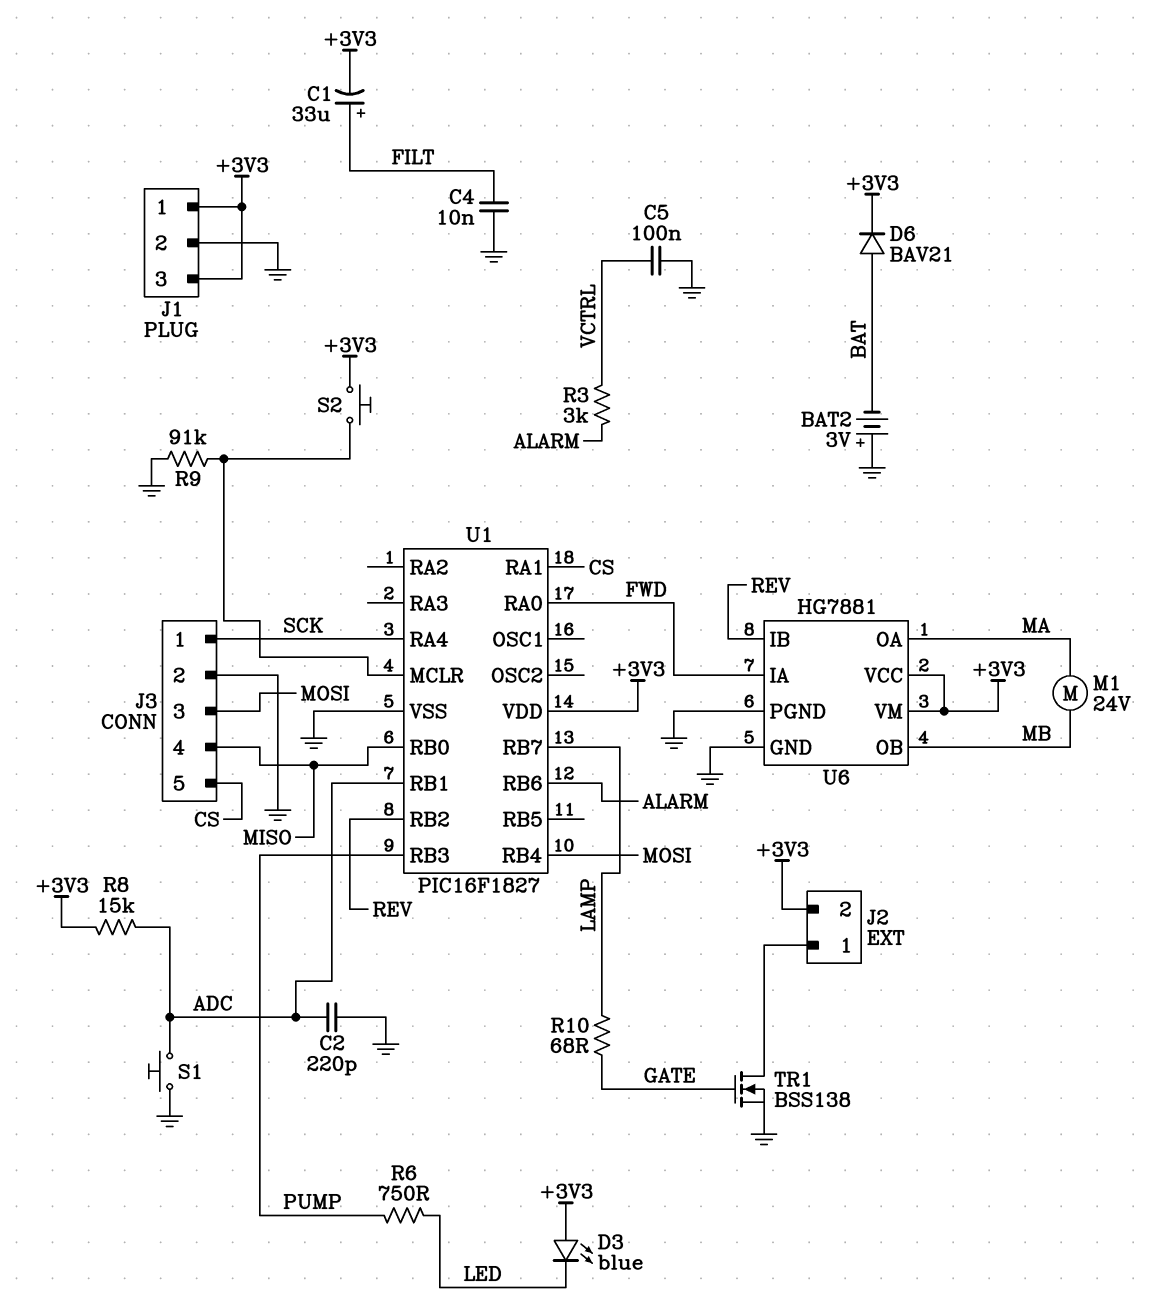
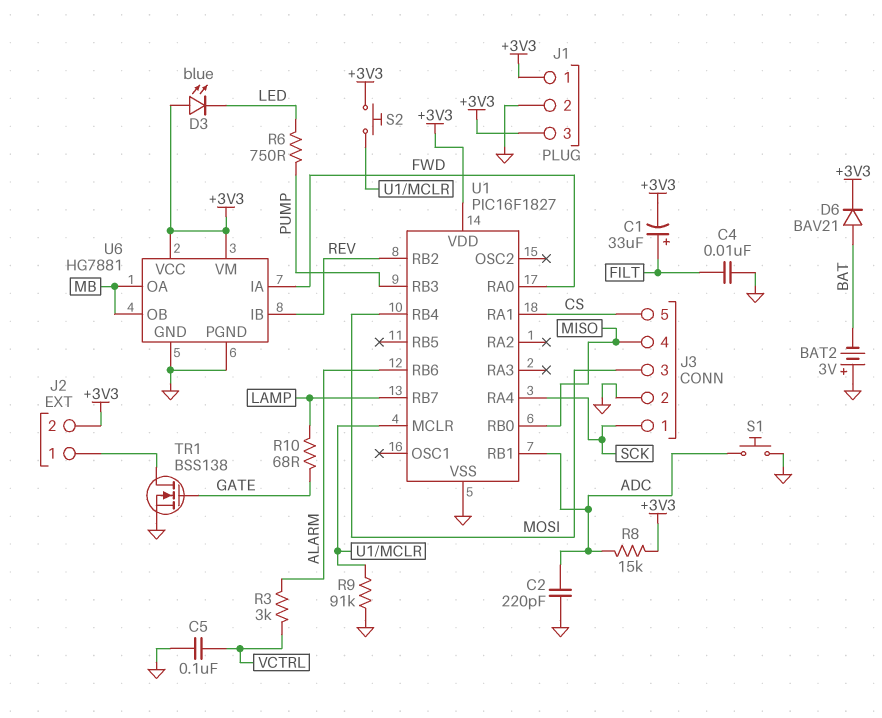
M1: motor 24V (MA, MB) -> none
U6 pin OA: MA -> MB

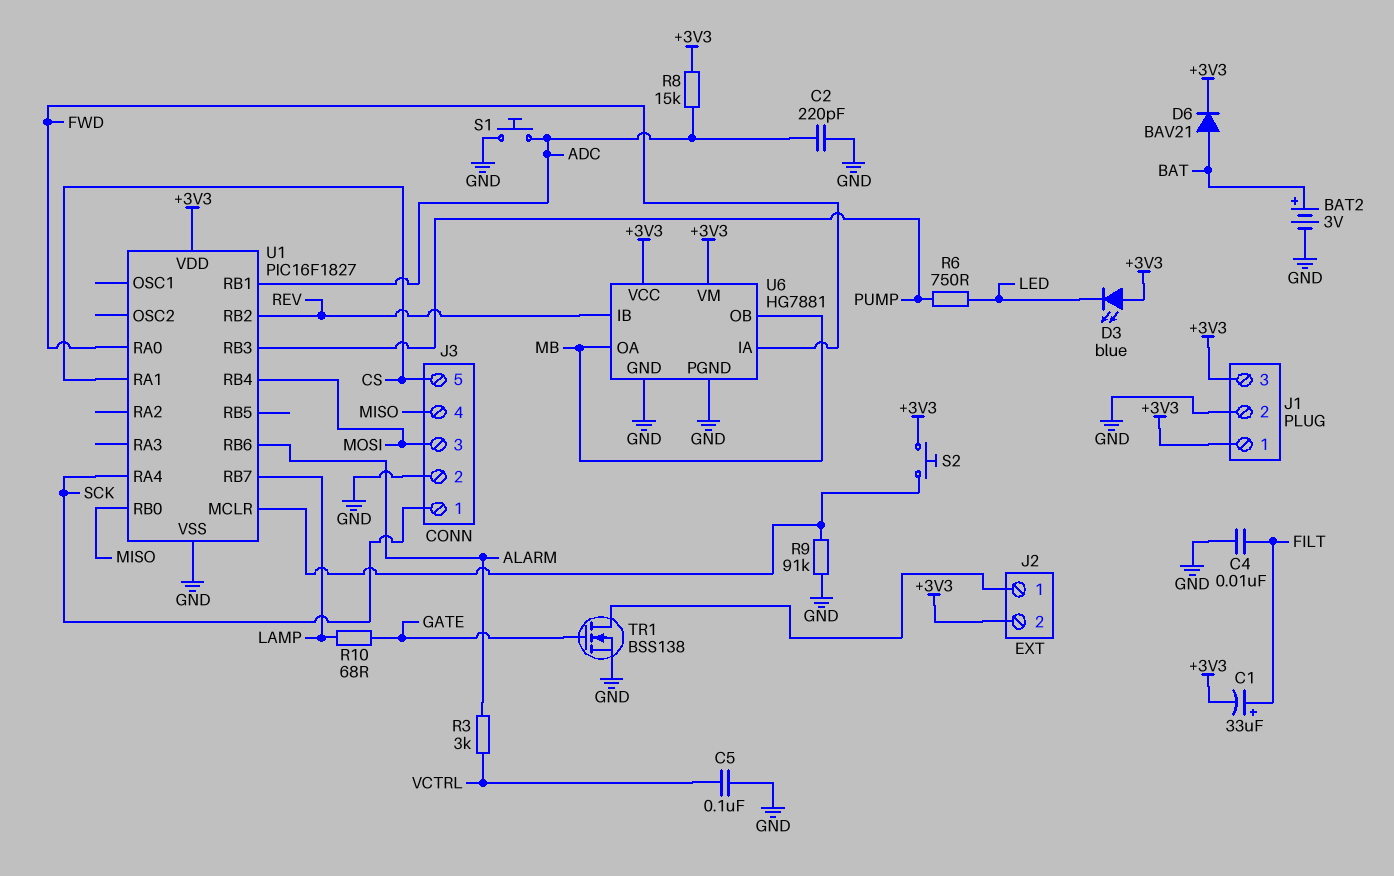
BAT2: 3V (plus GND, minus BAT) -> 3V (plus BAT, minus GND)

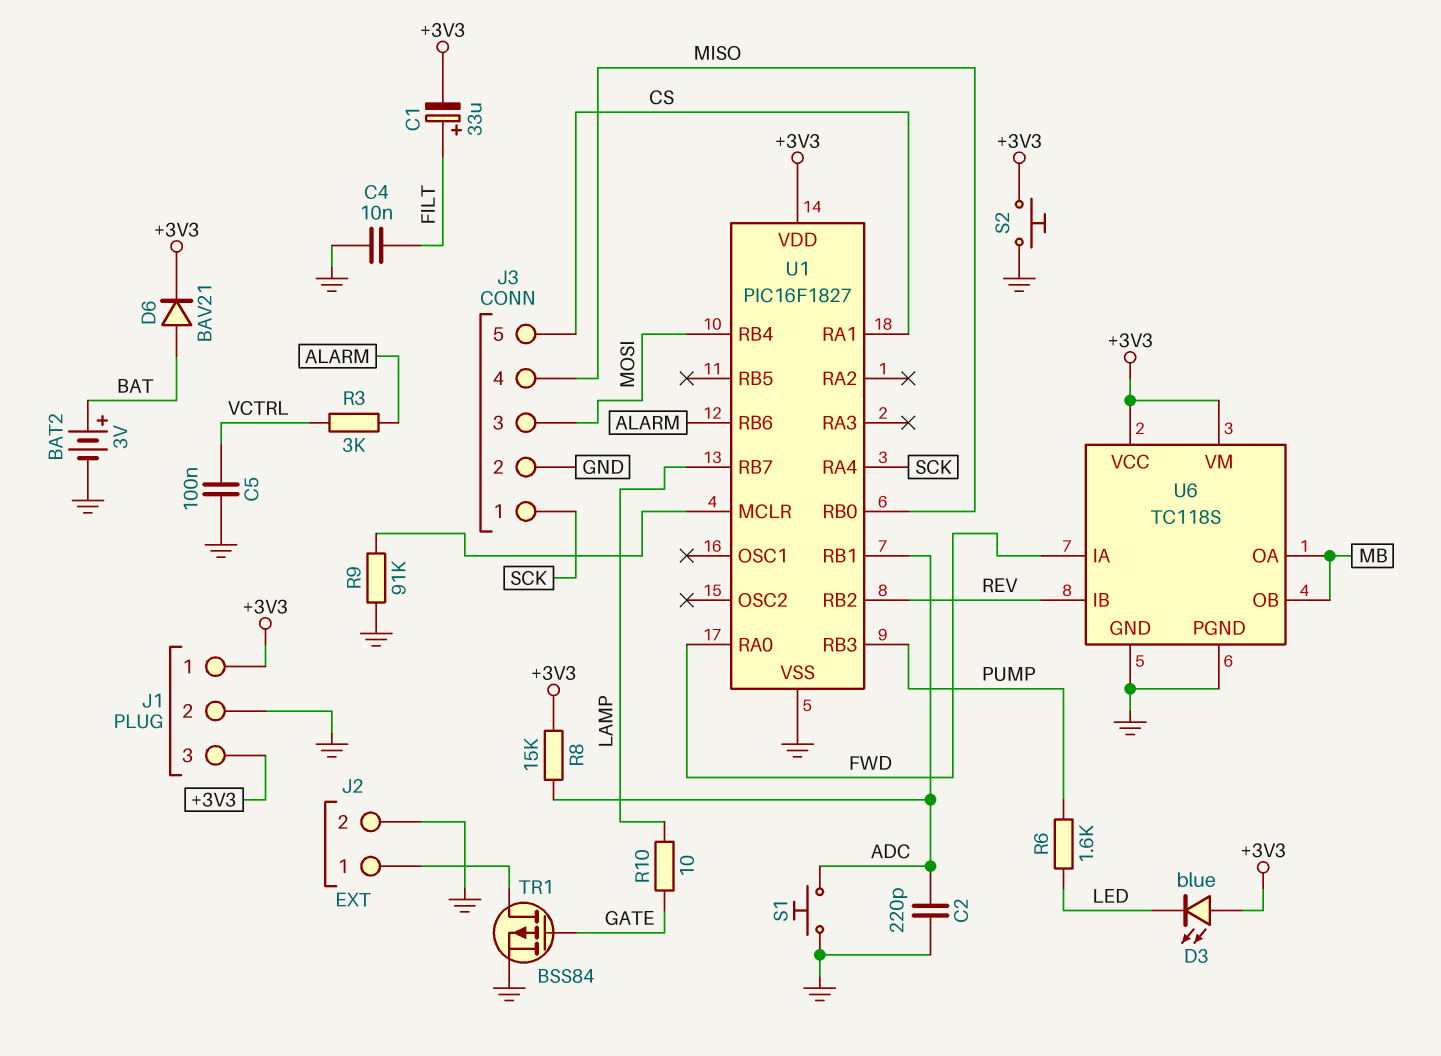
J2 pin 2: +3V3 -> GND
R6: 750 (LED, PUMP) -> 1.6k (LED, PUMP)
R10: 68 (GATE, LAMP) -> 10 (GATE, LAMP)
S2: button (+3V3, U1/MCLR) -> button (+3V3, GND)
TR1: NMOS BSS138 (G GATE, D J2/1, S GND) -> PMOS BSS84 (G GATE, D J2/1, S GND)
U6: HG7881 -> TC118S

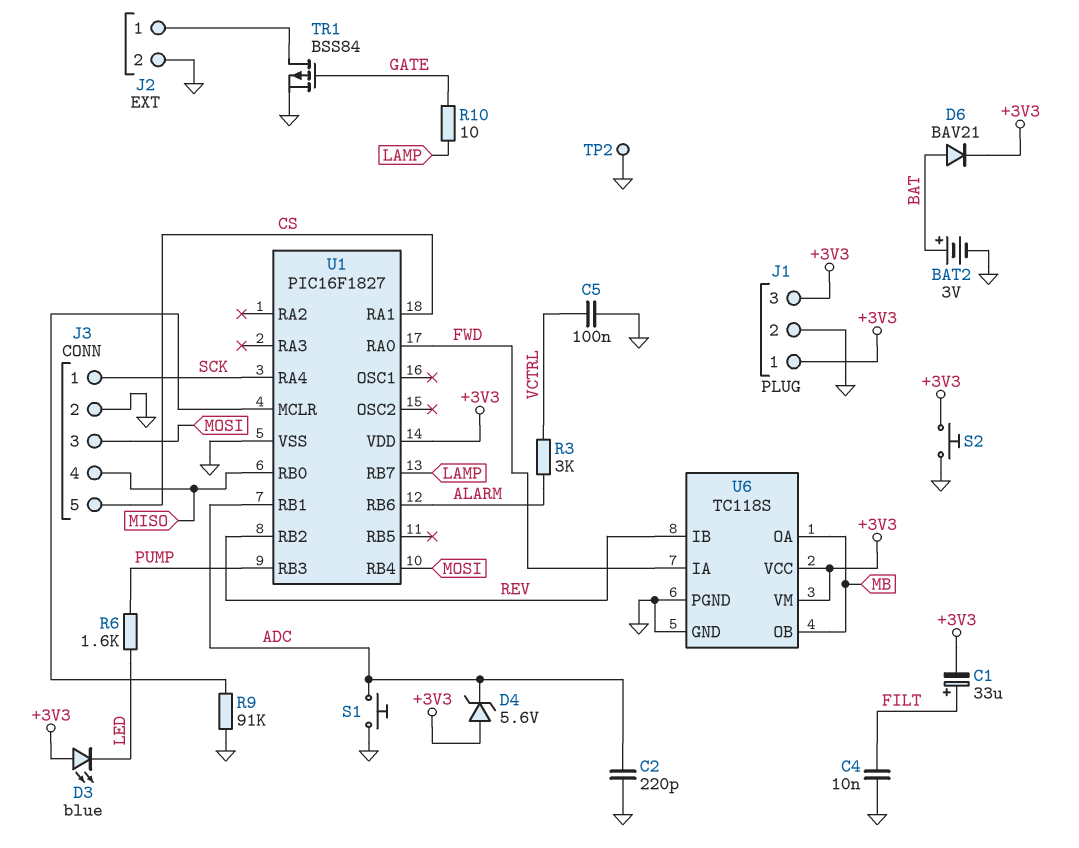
D4: none -> zener 5.6V (A +3V3, K ADC)
R8: 15k (+3V3, ADC) -> none
TP2: none -> test point (GND)

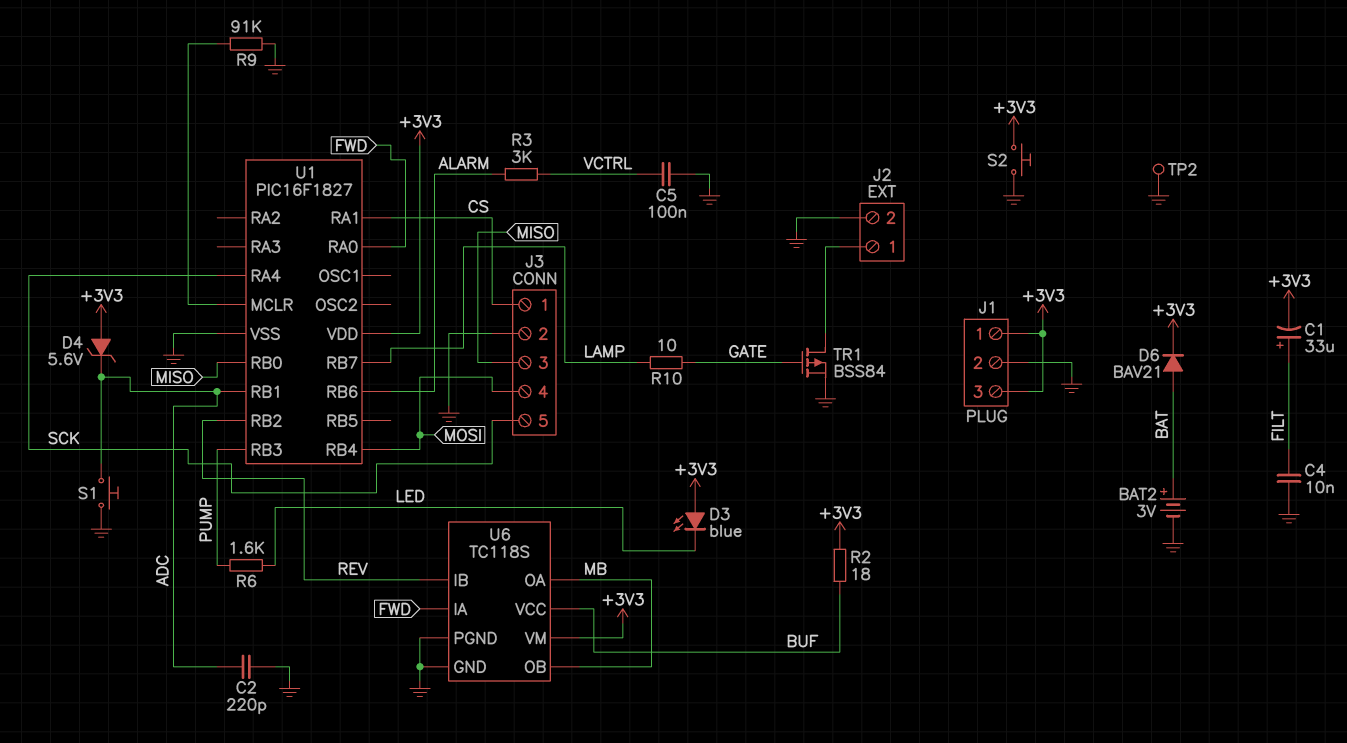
J3 pin 1: SCK -> CS
J3 pin 3: MOSI -> MISO
J3 pin 4: MISO -> MOSI
J3 pin 5: CS -> SCK
R2: none -> 18 (+3V3, BUF)
U6 pin VCC: +3V3 -> BUF

